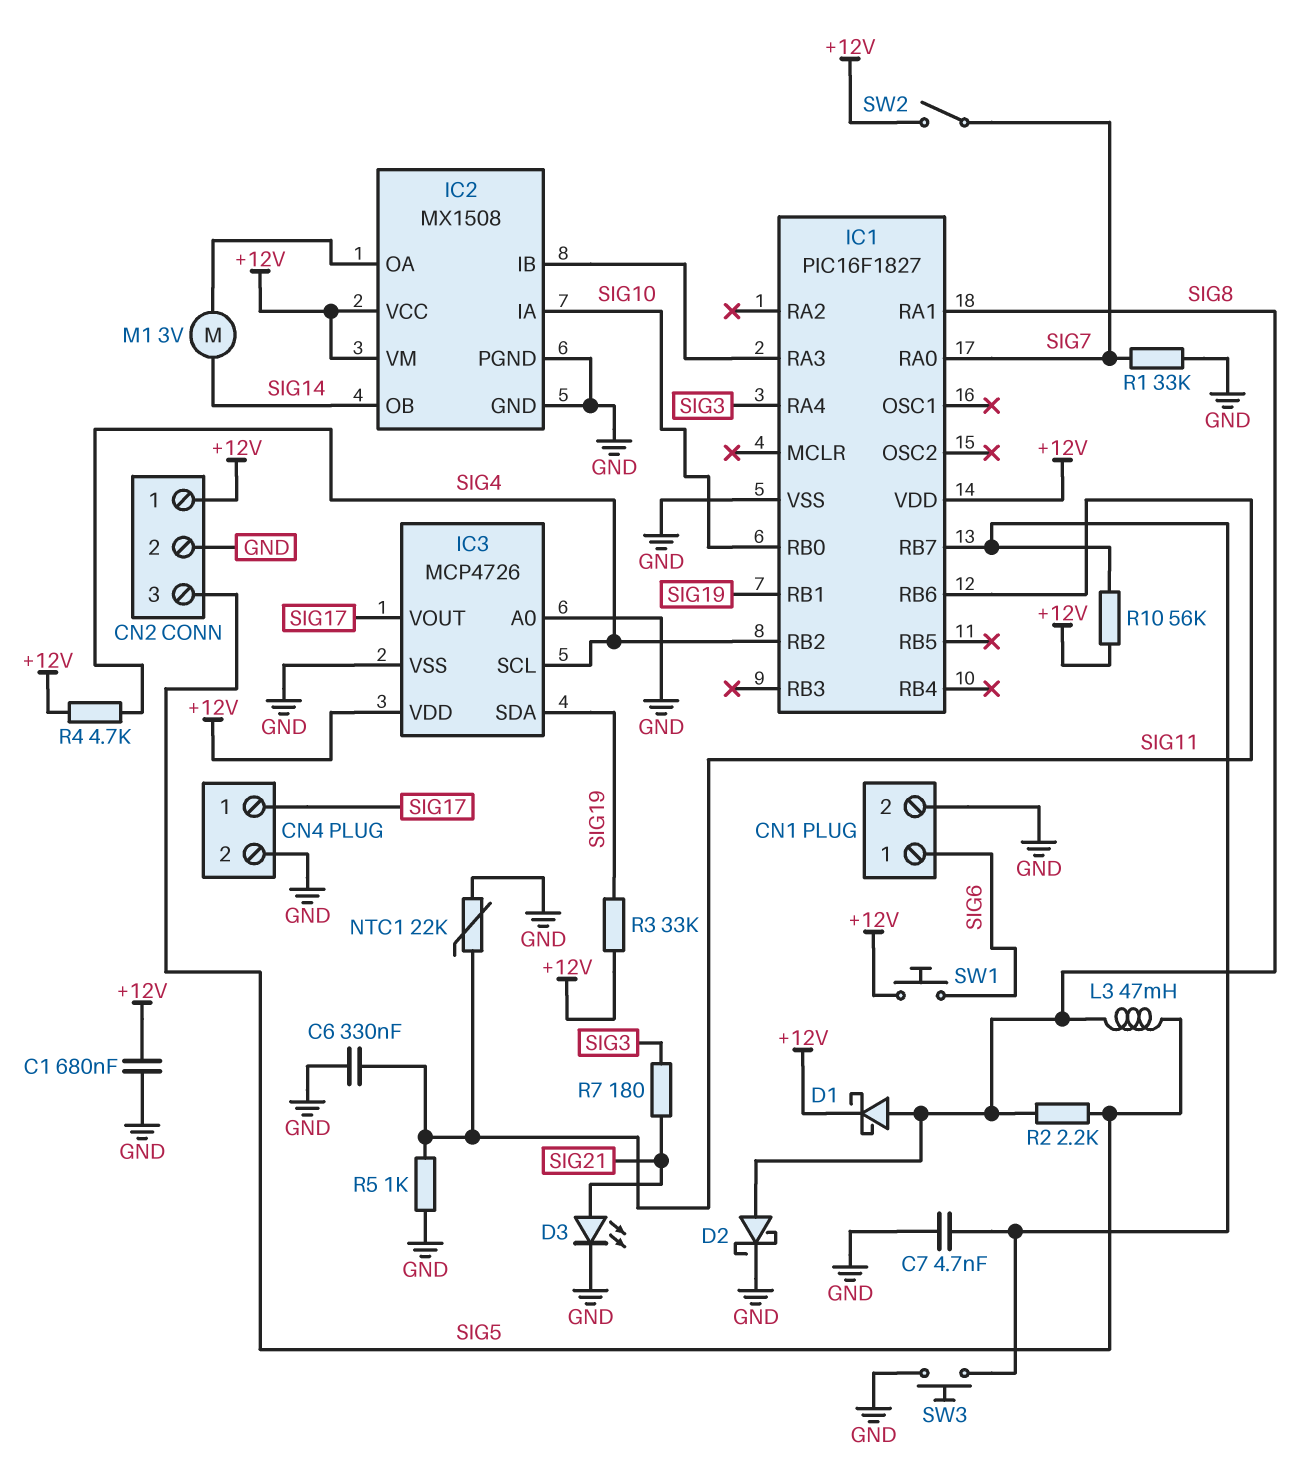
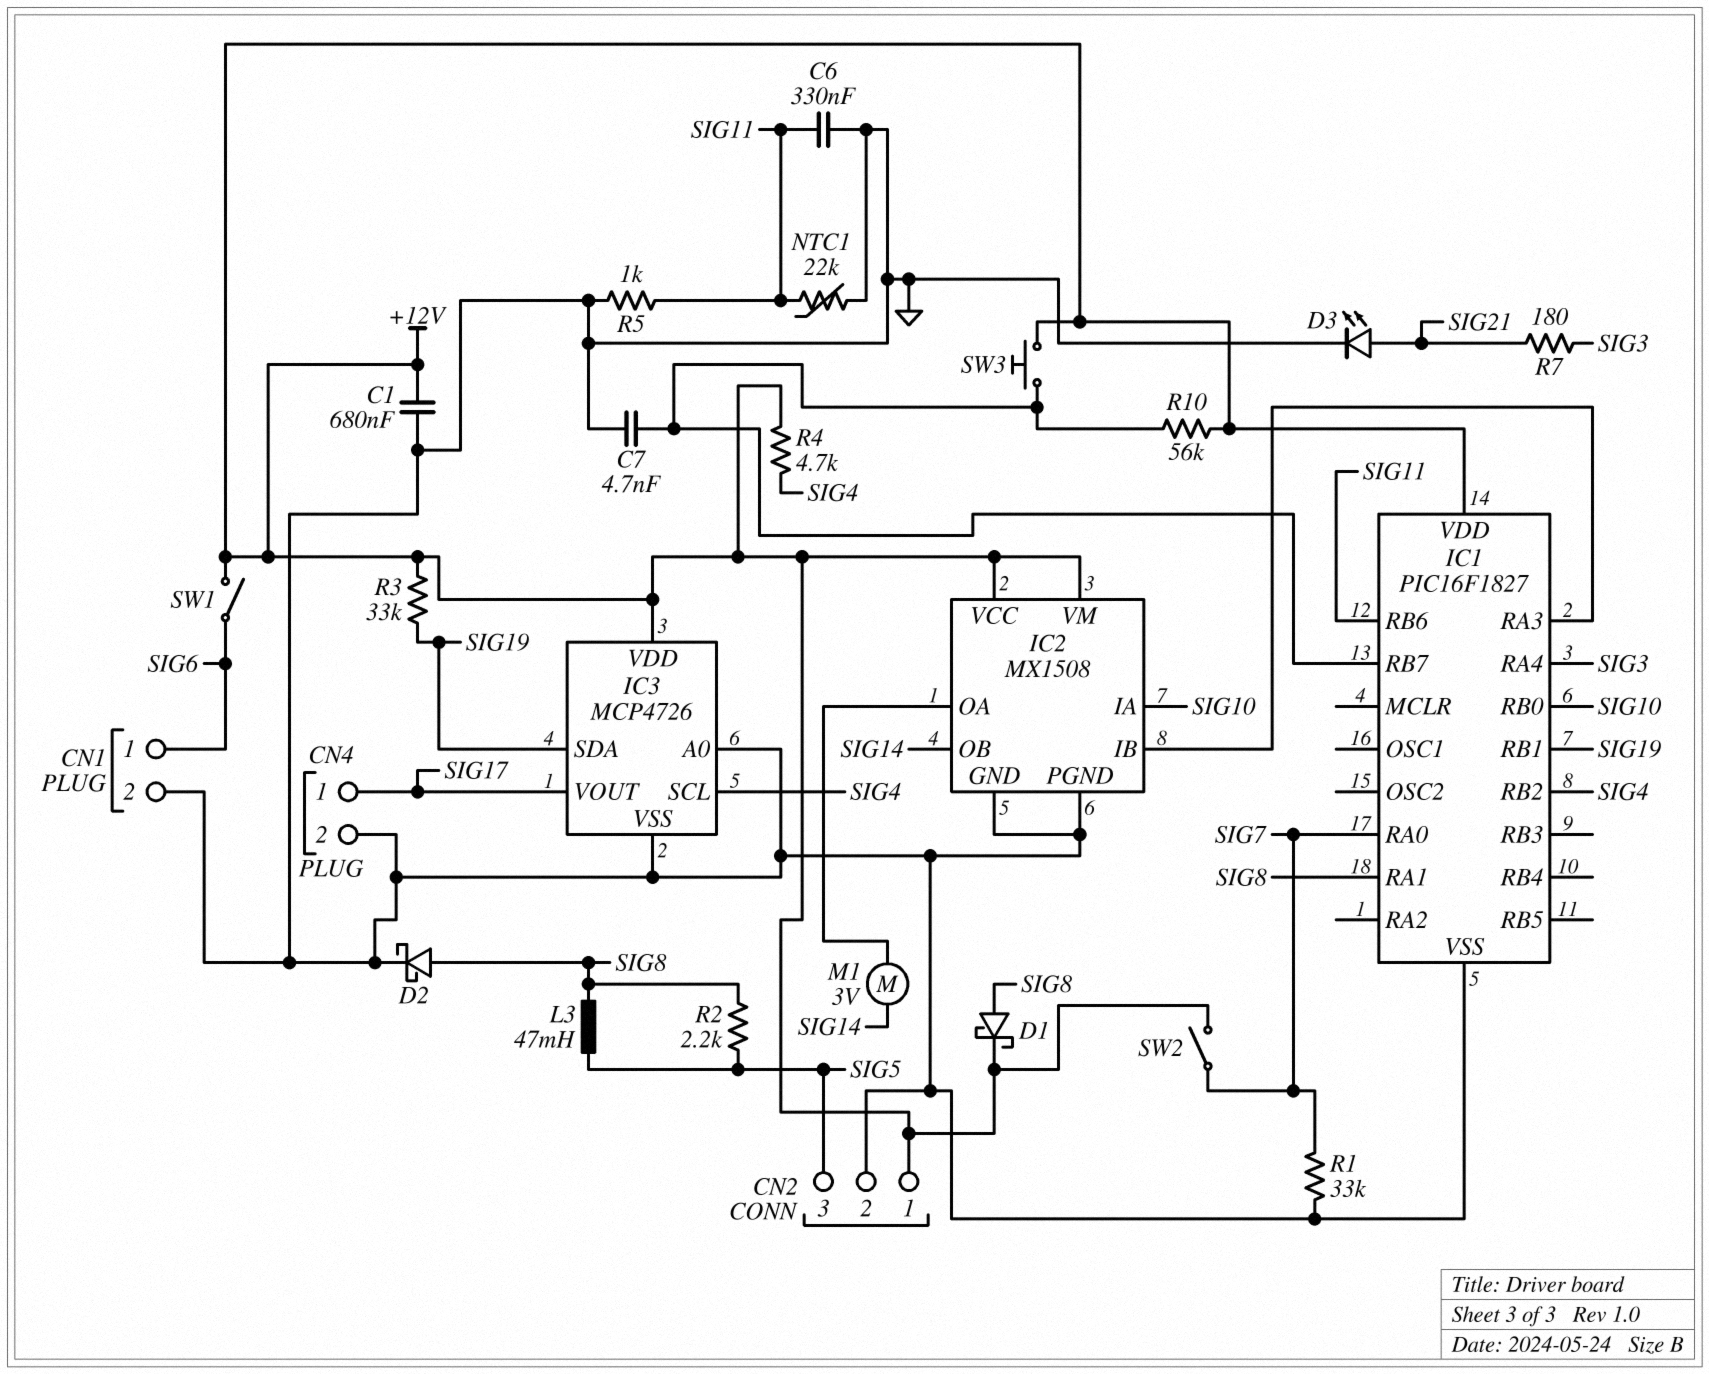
SW1: button (+12V, SIG6) -> switch (+12V, SIG6)
SW3: button (GND, IC1/RB7) -> button (+12V, IC1/RB7)

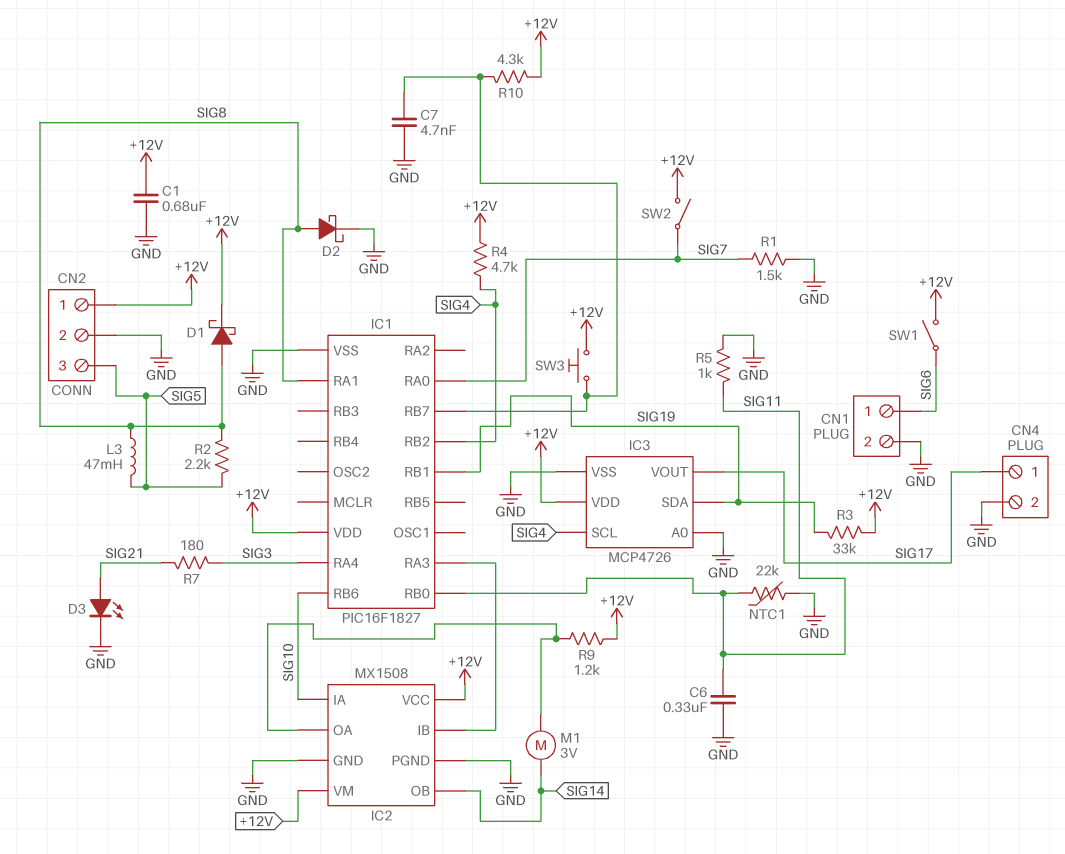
IC1 pin RB0: SIG10 -> SIG11
IC1 pin RB6: SIG11 -> SIG10
R1: 33k (GND, SIG7) -> 1.5k (GND, SIG7)
R9: none -> 1.2k (+12V, IC2/OA)
R10: 56k (+12V, IC1/RB7) -> 4.3k (+12V, IC1/RB7)

